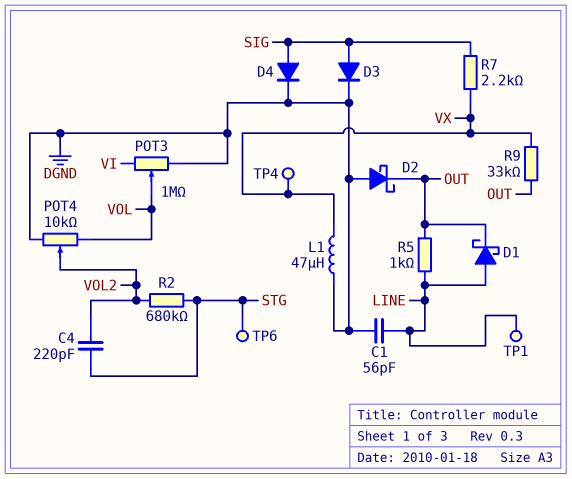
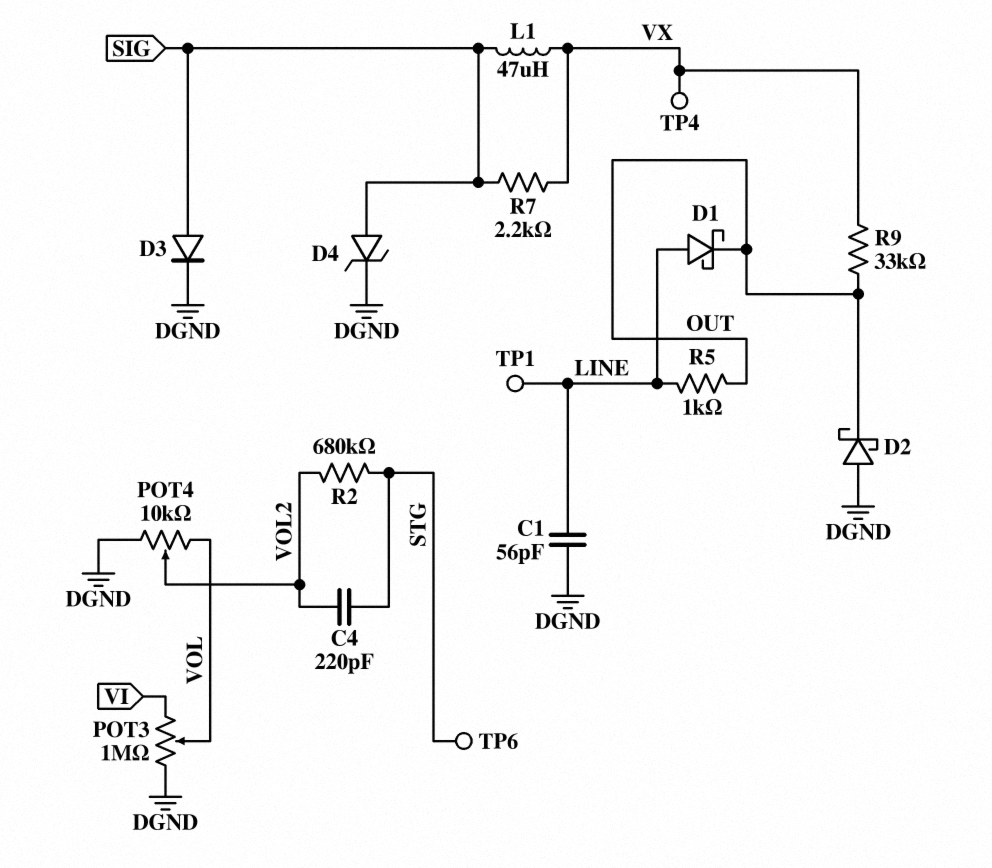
D4: diode (A SIG, K DGND) -> zener (A SIG, K DGND)
L1: 47uH (DGND, VX) -> 47uH (SIG, VX)

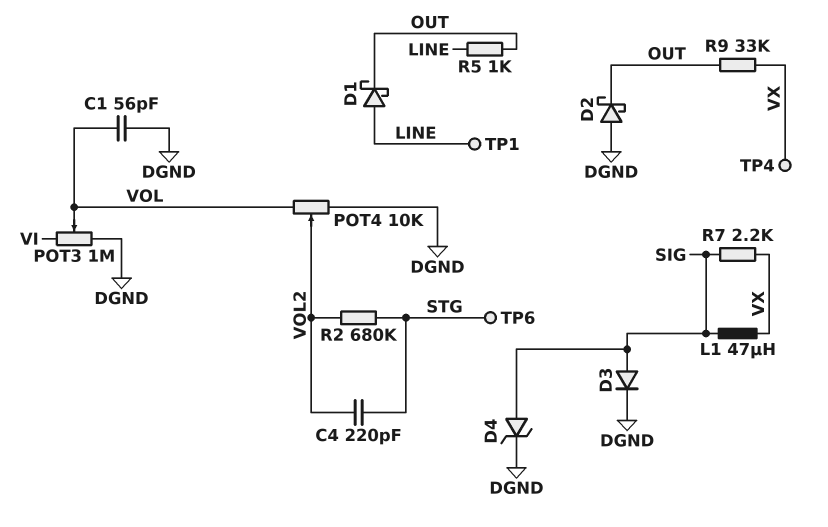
C1: 56pF (DGND, LINE) -> 56pF (DGND, VOL)

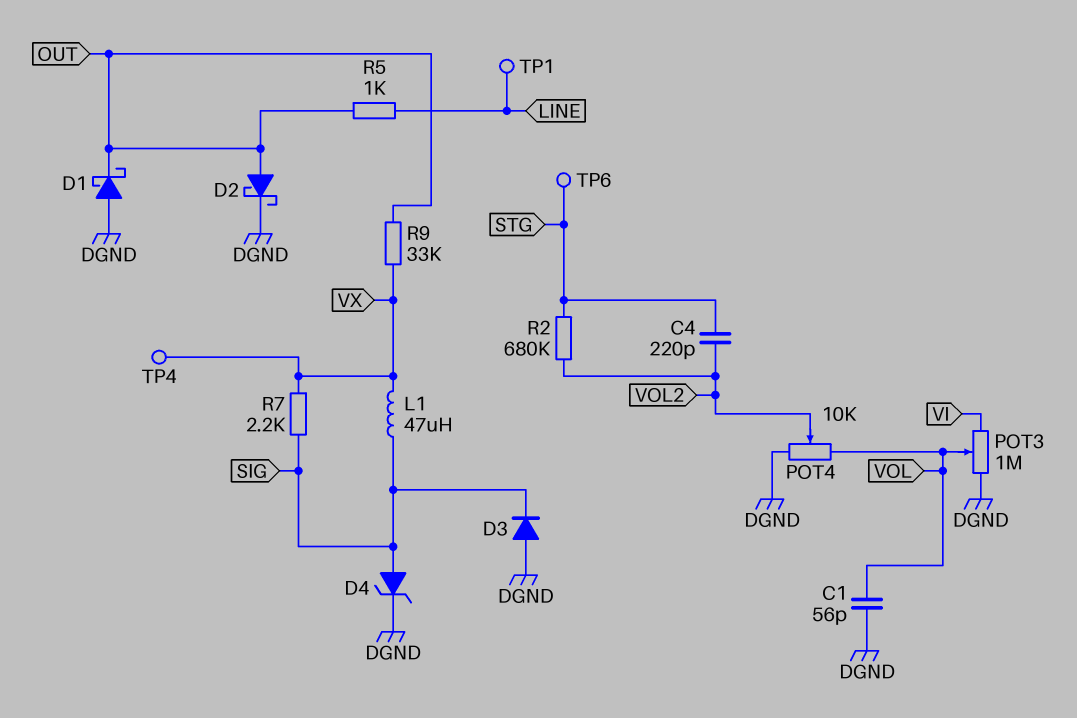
D1: schottky (A LINE, K OUT) -> schottky (A DGND, K OUT)
D2: schottky (A DGND, K OUT) -> schottky (A OUT, K DGND)
D3: diode (A SIG, K DGND) -> diode (A DGND, K SIG)

